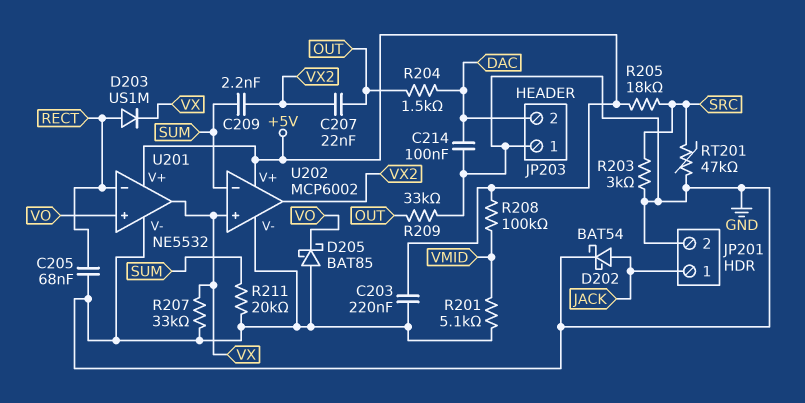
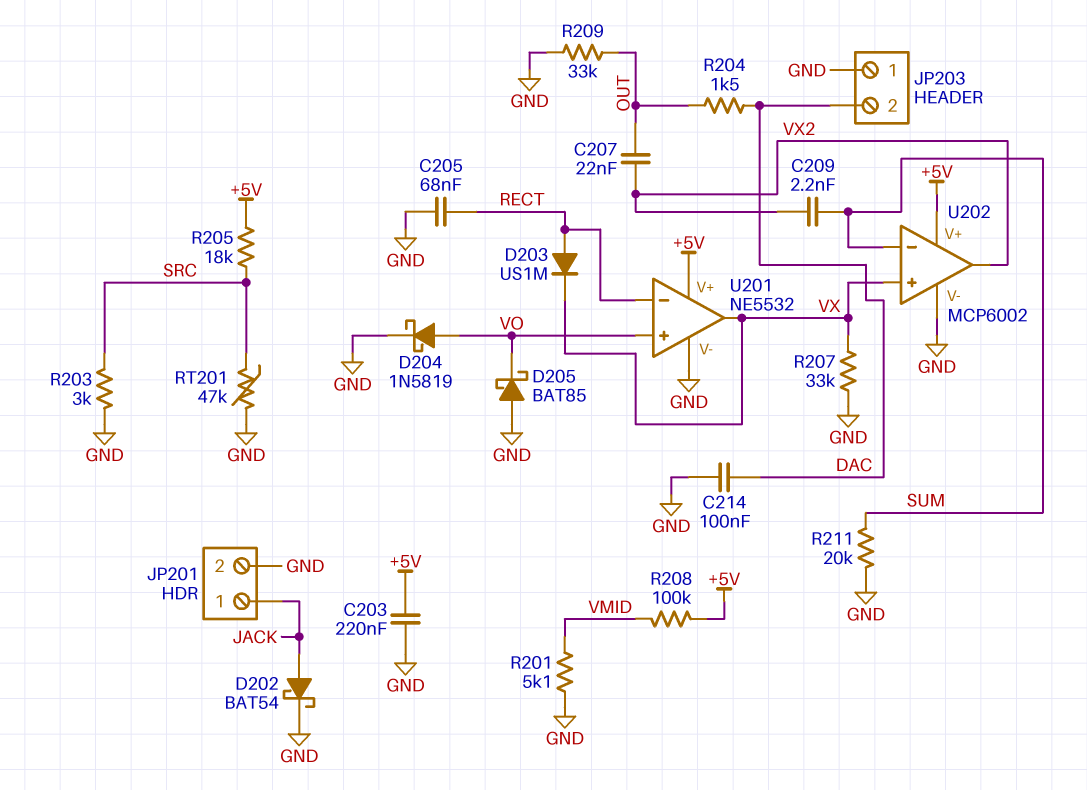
D204: none -> schottky 1N5819 (A VO, K GND)

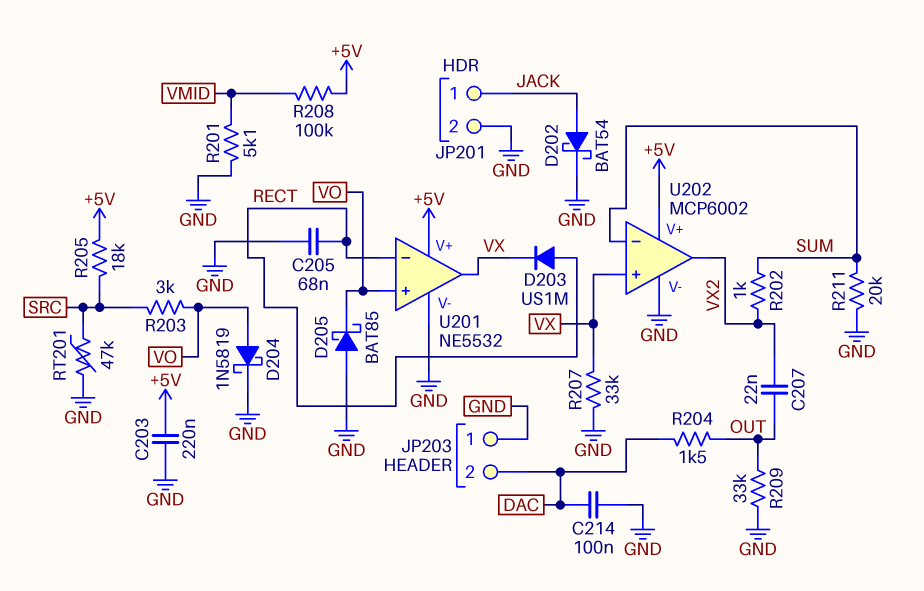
C209: 2.2nF (SUM, VX2) -> none
R202: none -> 1k (SUM, VX2)
R203: 3k (GND, SRC) -> 3k (SRC, VO)

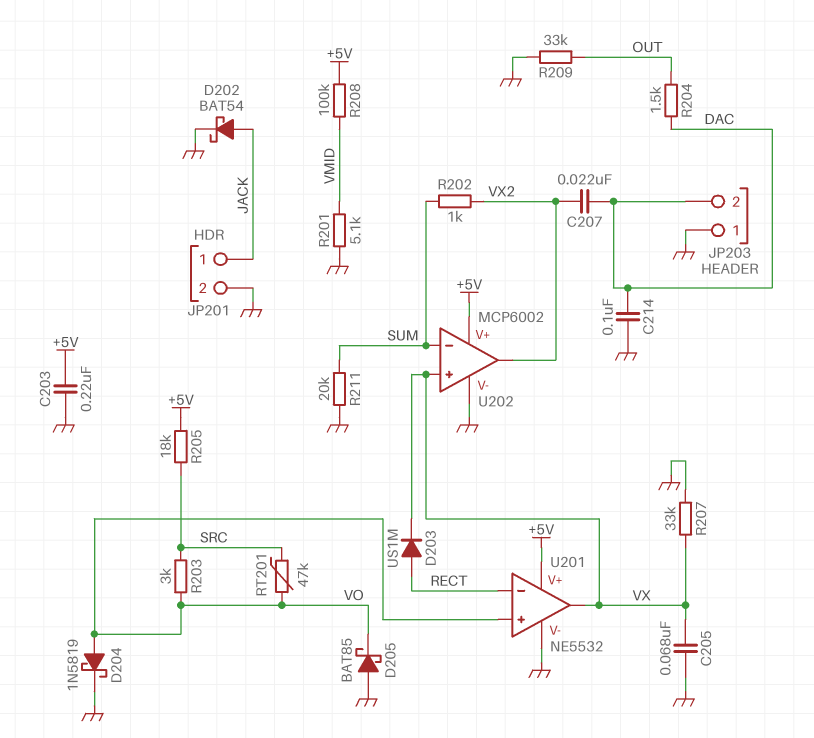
C205: 68nF (GND, RECT) -> 68nF (GND, VX)
C207: 22nF (OUT, VX2) -> 22nF (DAC, VX2)
RT201: 47k (GND, SRC) -> 47k (SRC, VO)

